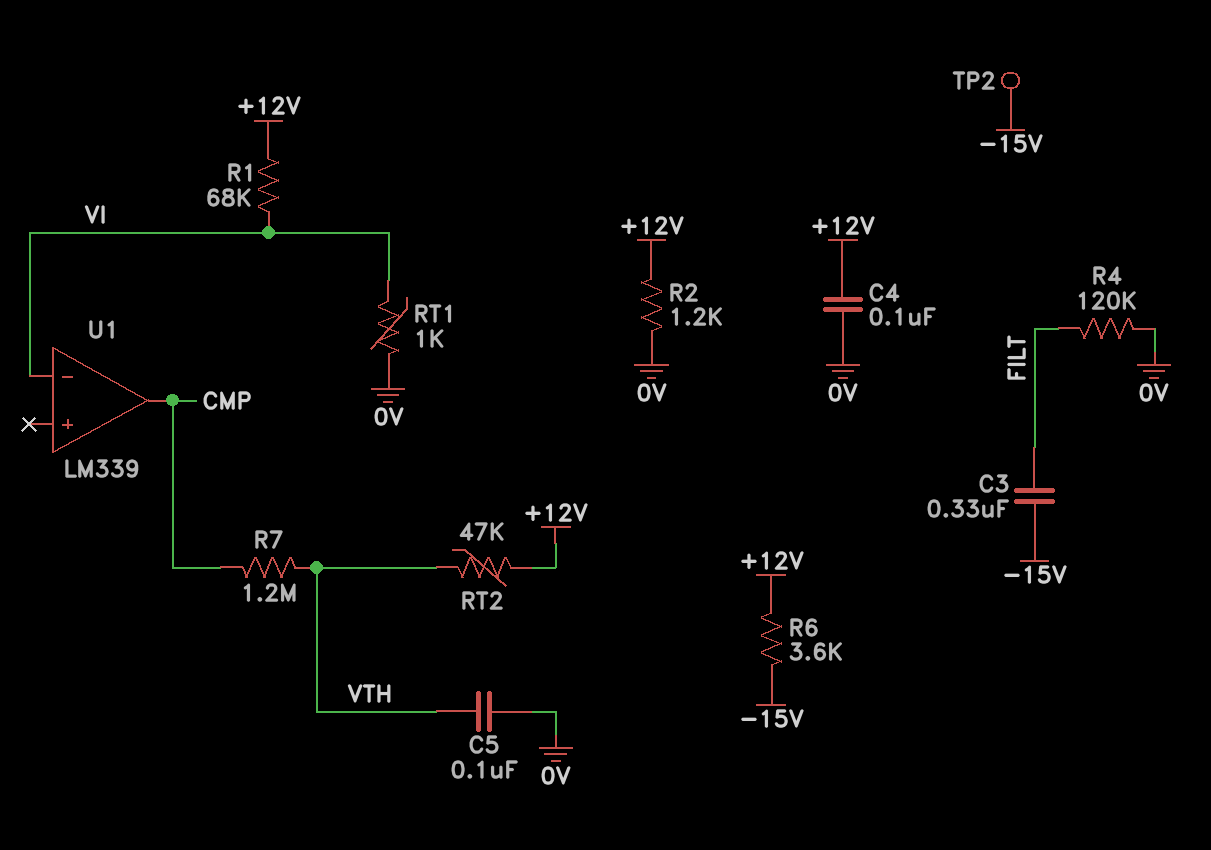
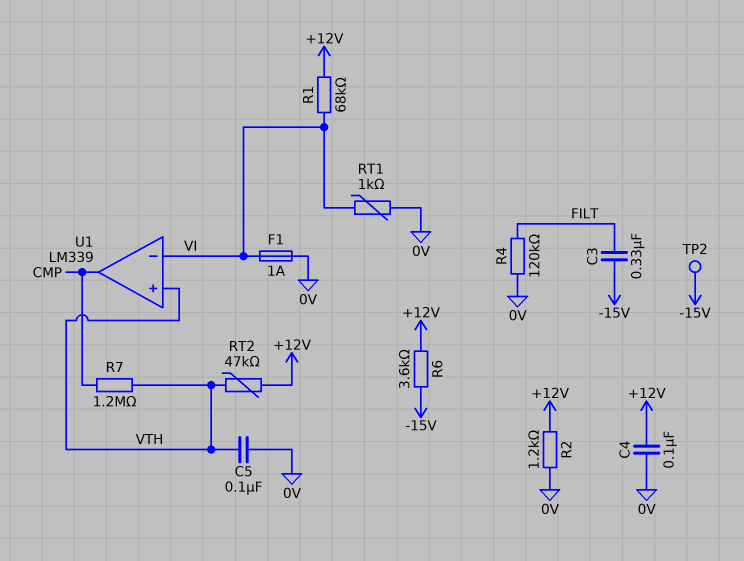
F1: none -> 1A (0V, VI)
U1 pin in+: none -> VTH

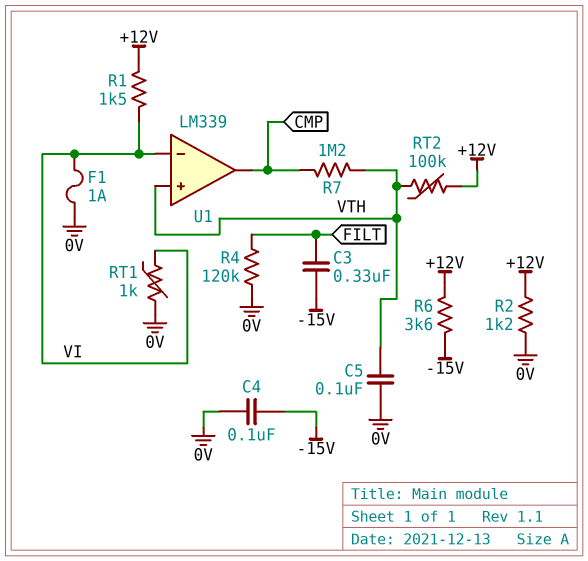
C4: 100nF (+12V, 0V) -> 100nF (-15V, 0V)
R1: 68k (+12V, VI) -> 1.5k (+12V, VI)
RT2: 47k (+12V, VTH) -> 100k (+12V, VTH)
TP2: test point (-15V) -> none

